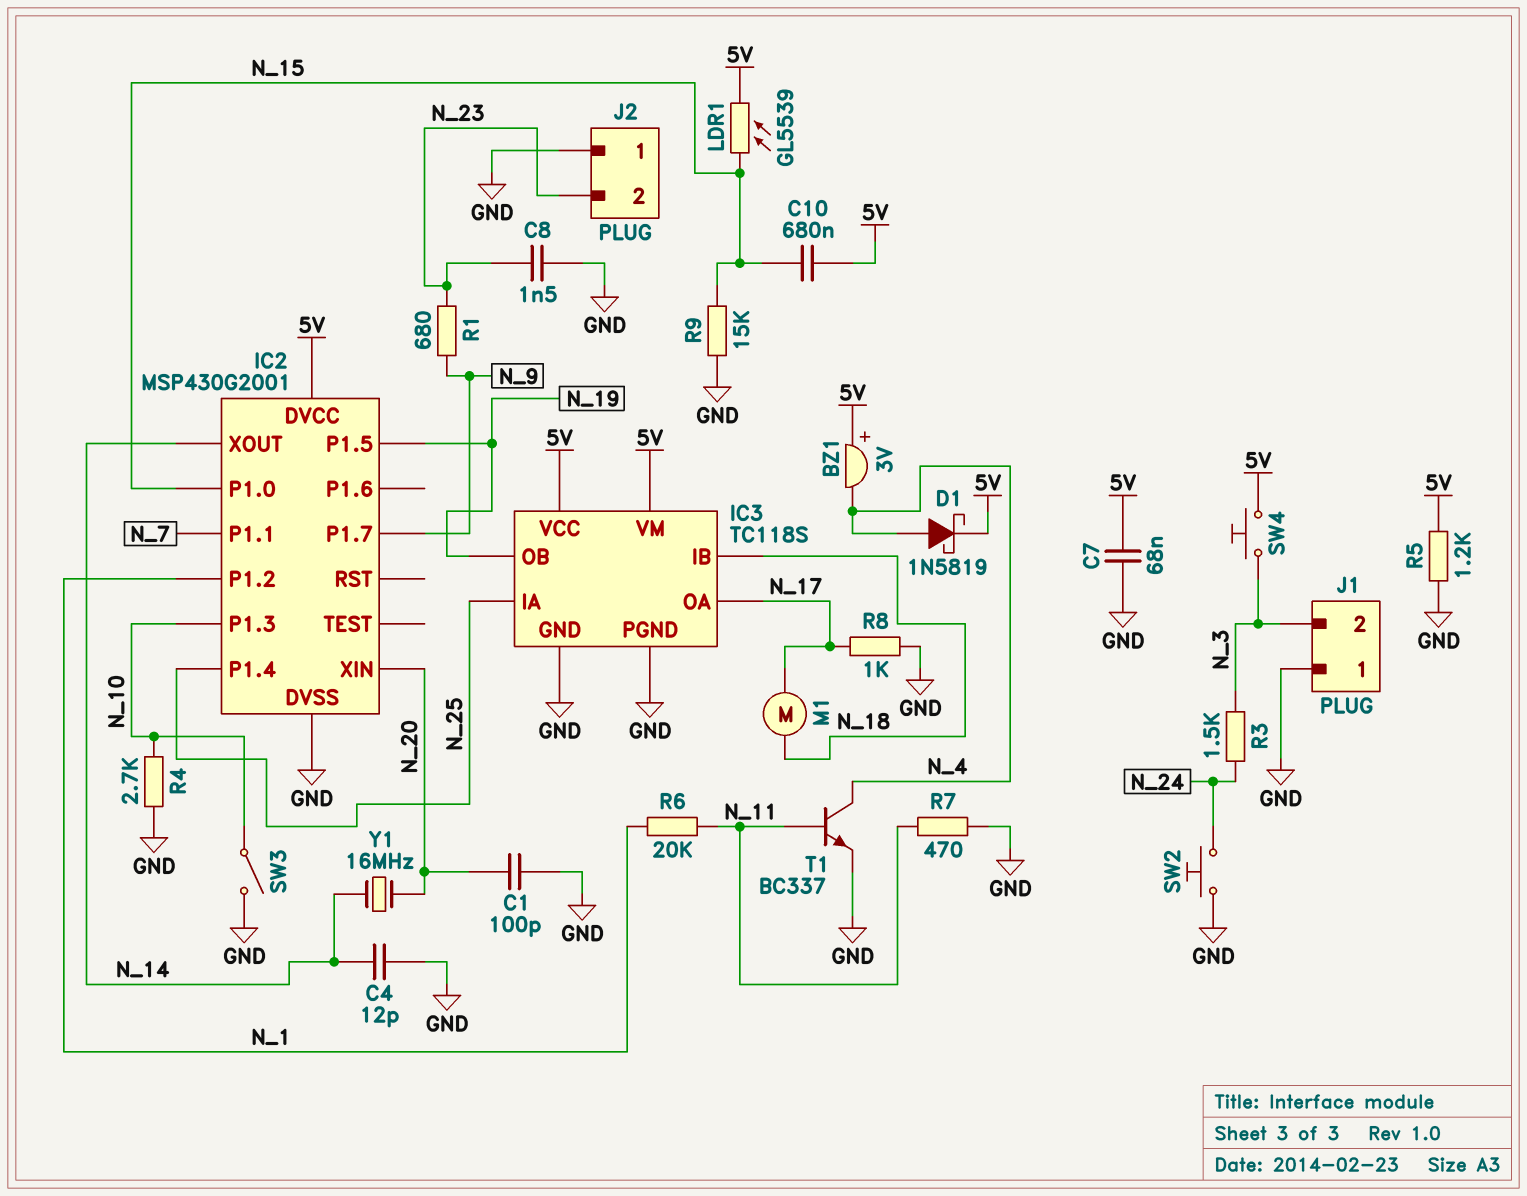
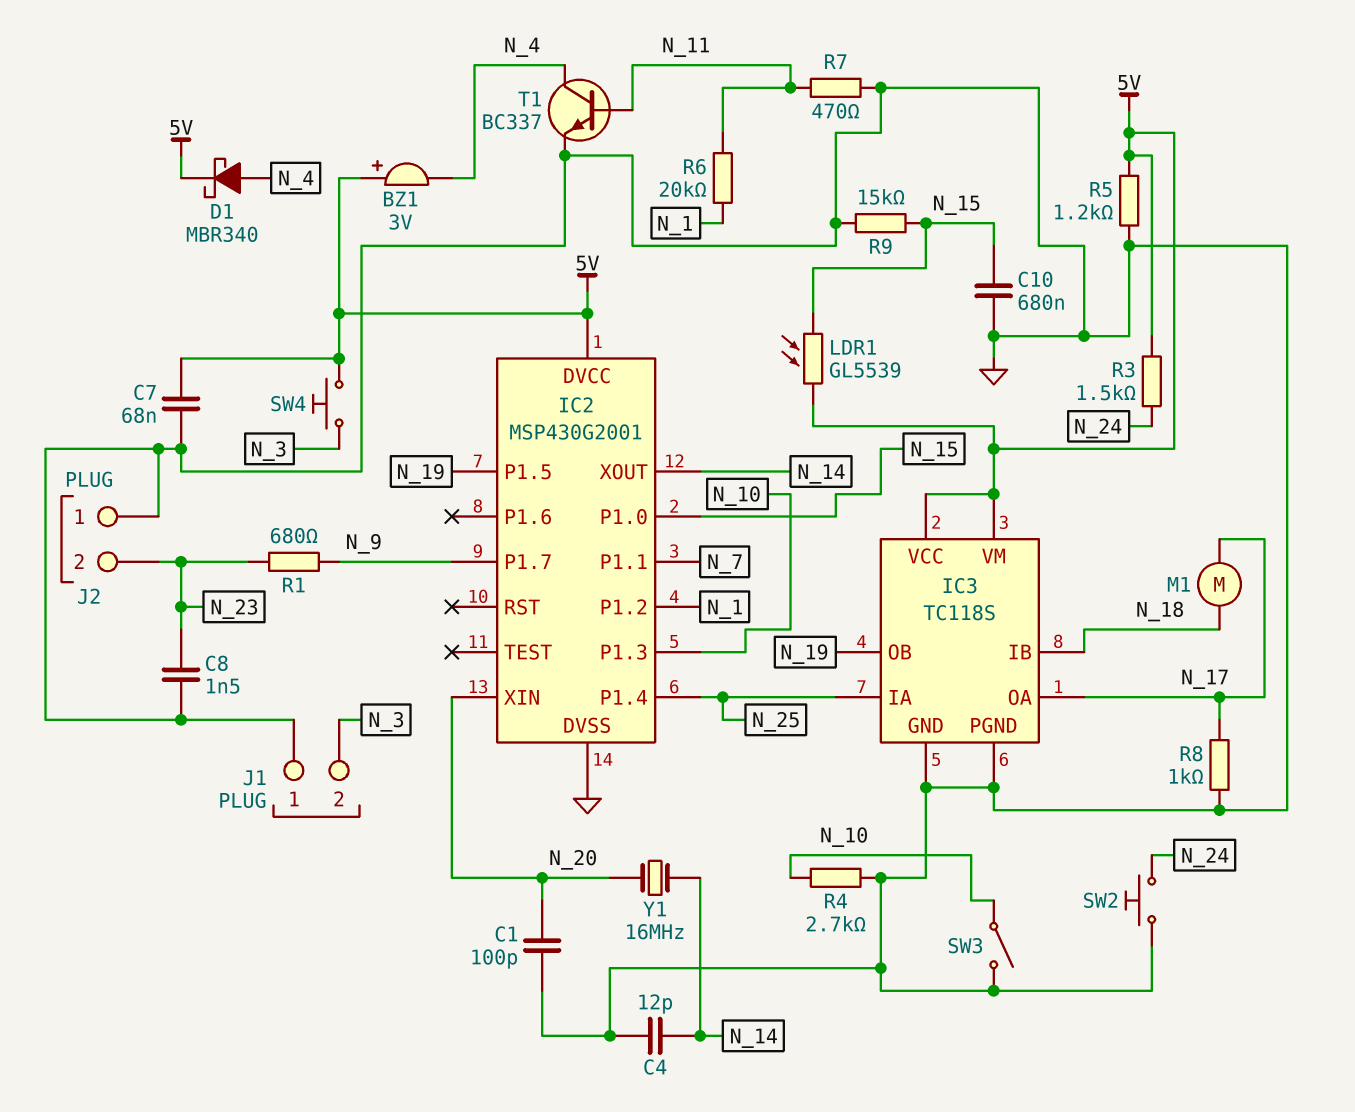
C10: 680nF (5V, N_15) -> 680nF (GND, N_15)
D1: schottky 1N5819 (A N_4, K 5V) -> schottky MBR340 (A N_4, K 5V)
R3: 1.5k (N_3, N_24) -> 1.5k (5V, N_24)

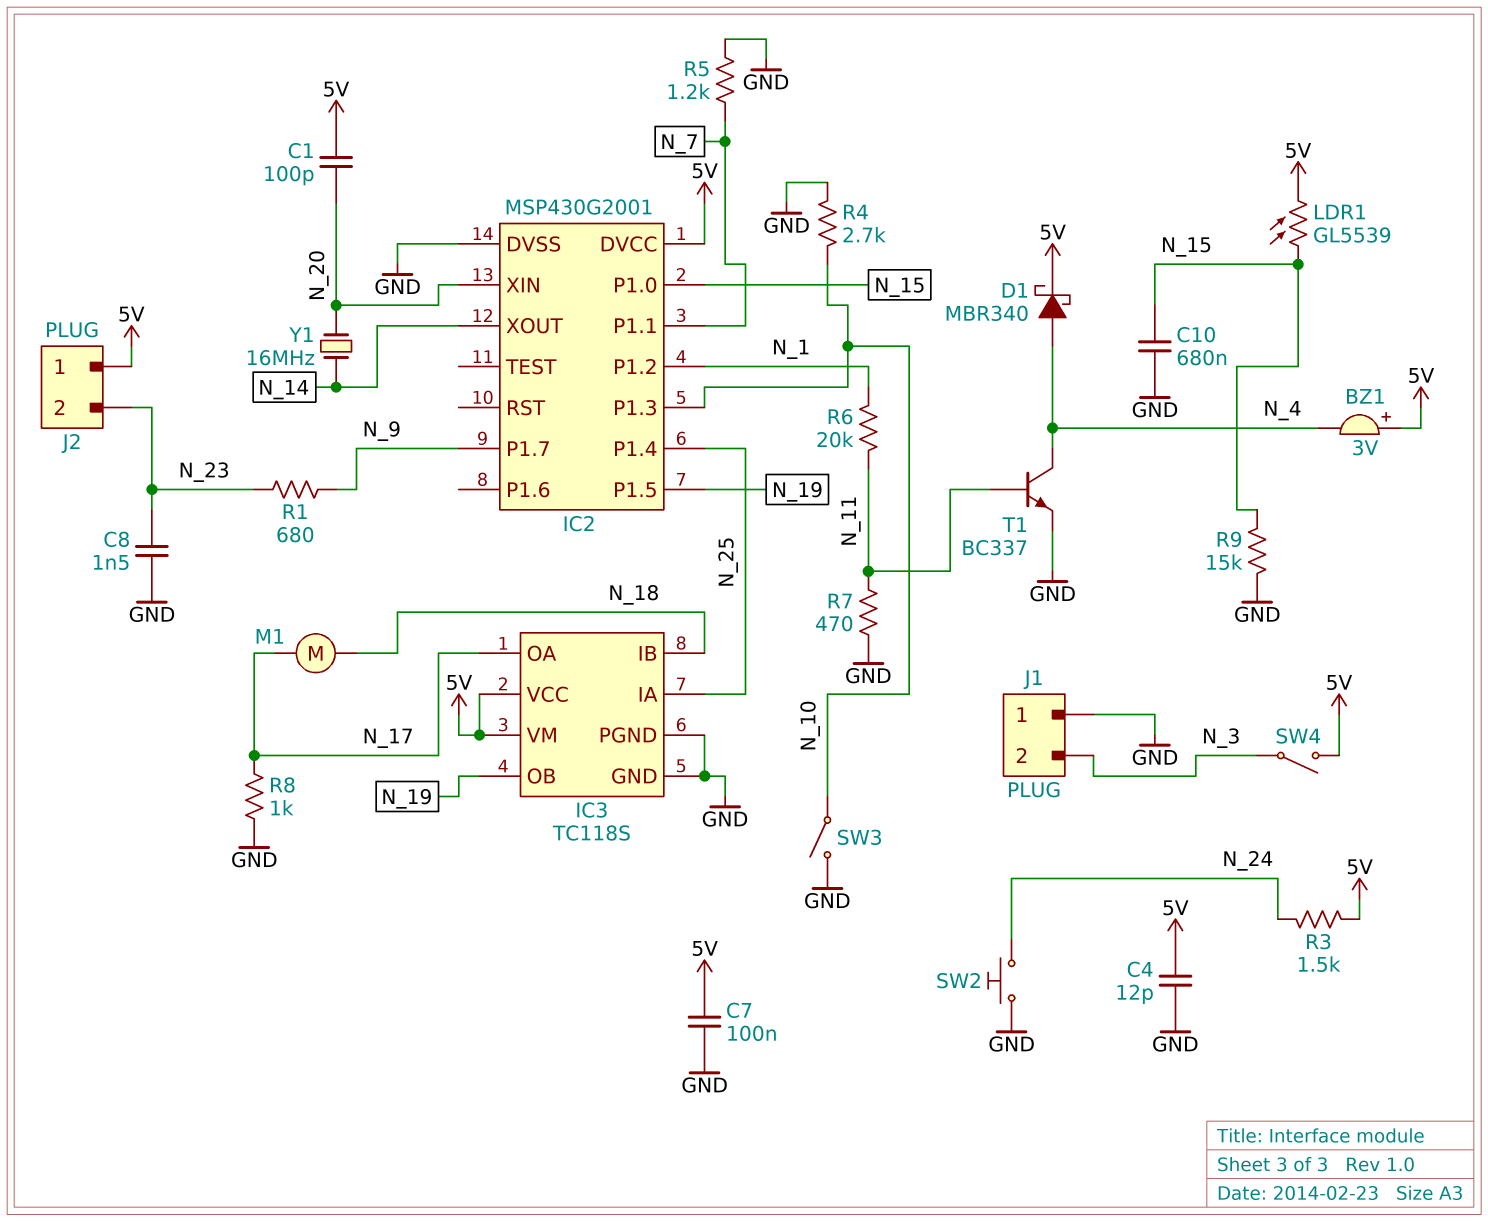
C1: 100pF (GND, N_20) -> 100pF (5V, N_20)
C4: 12pF (GND, N_14) -> 12pF (5V, GND)
C7: 68nF (5V, GND) -> 100nF (5V, GND)
J2 pin 1: GND -> 5V
R5: 1.2k (5V, GND) -> 1.2k (GND, N_7)
SW4: button (5V, N_3) -> switch (5V, N_3)

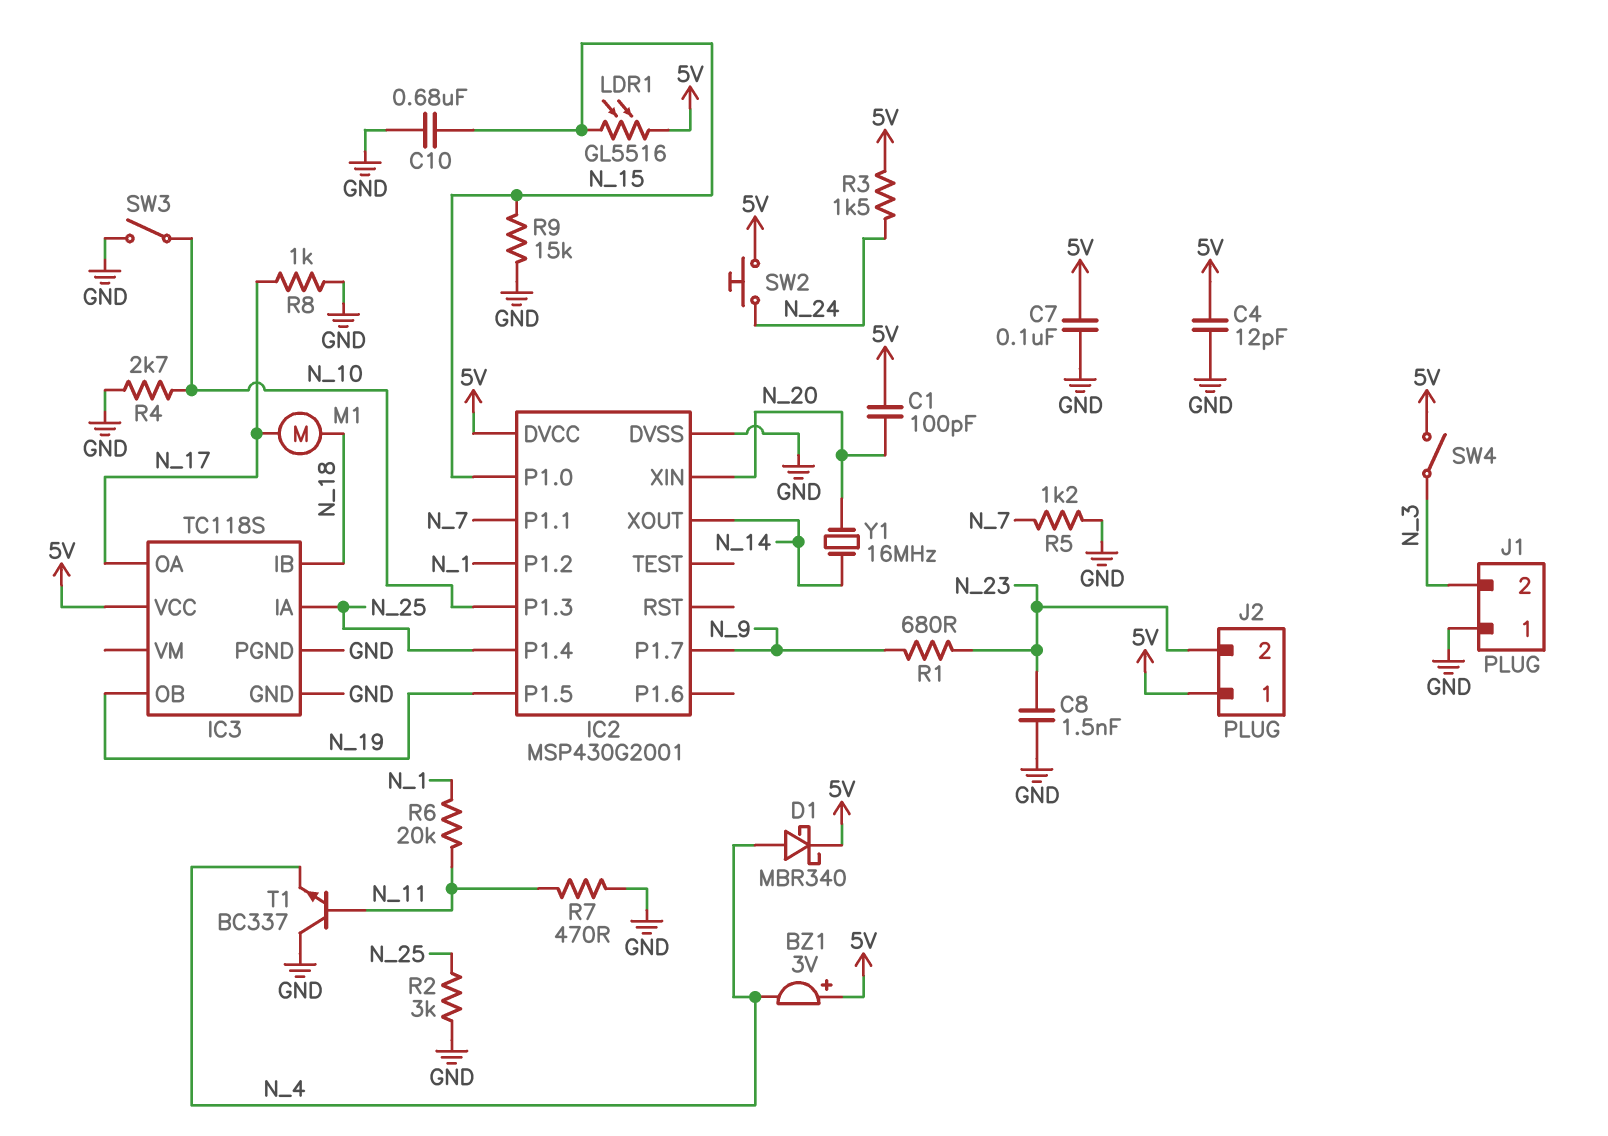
IC3 pin VM: 5V -> none
LDR1: GL5539 (5V, N_15) -> GL5516 (5V, N_15)
R2: none -> 3k (GND, N_25)
SW2: button (GND, N_24) -> button (5V, N_24)
T1: NPN BC337 (B N_11, C N_4, E GND) -> NPN BC337 (B N_11, C GND, E N_4)

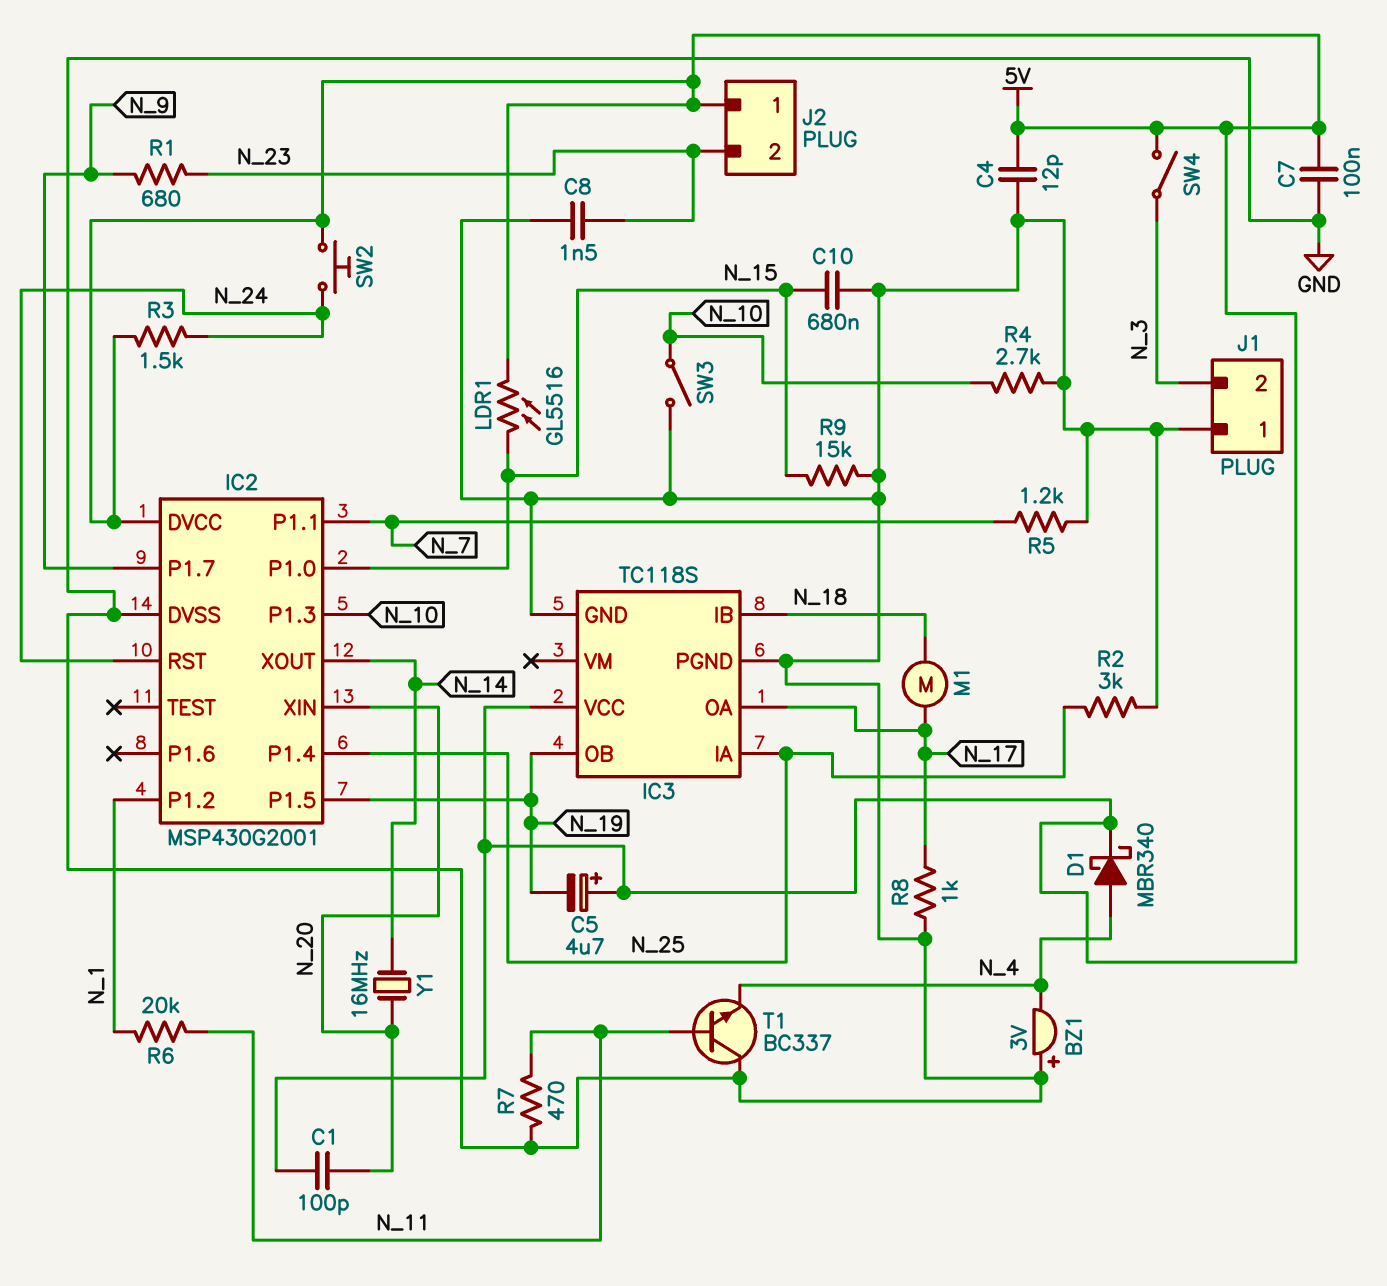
BZ1: buzzer 3V (plus 5V, minus N_4) -> buzzer 3V (plus GND, minus N_4)
C5: none -> 4.7uF (plus 5V, minus N_19)
IC2 pin RST: none -> N_24

